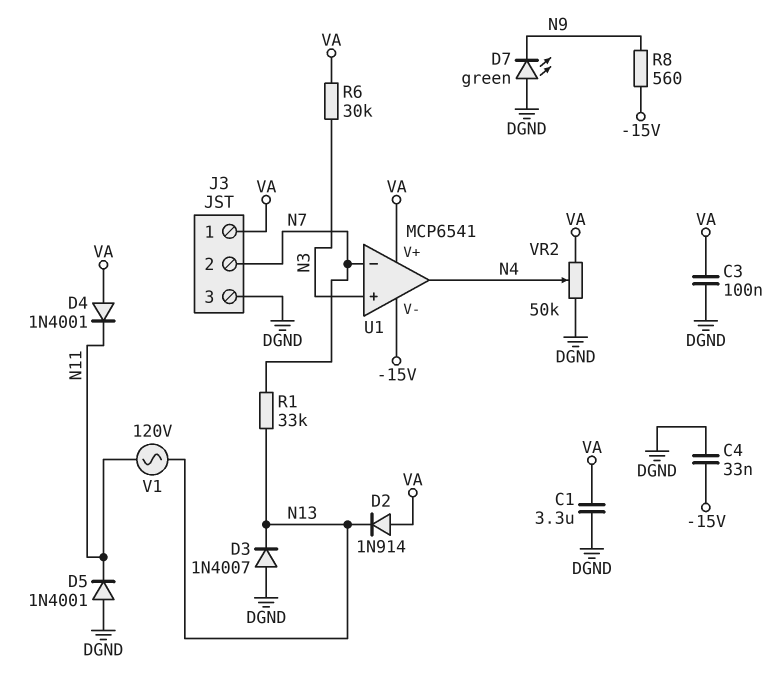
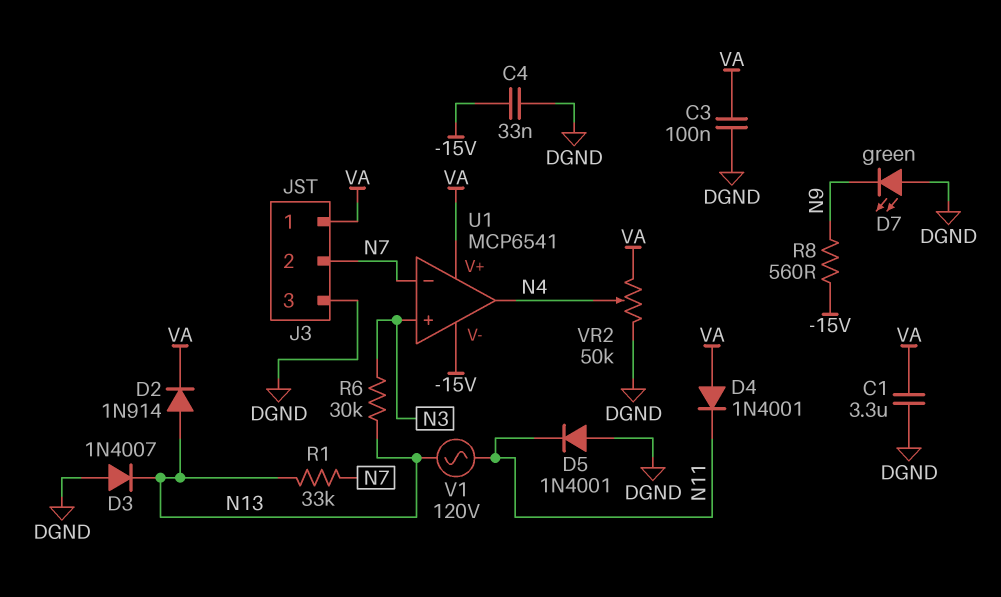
D2: diode 1N914 (A VA, K N13) -> diode 1N914 (A N13, K VA)
R6: 30k (N3, VA) -> 30k (N3, N13)

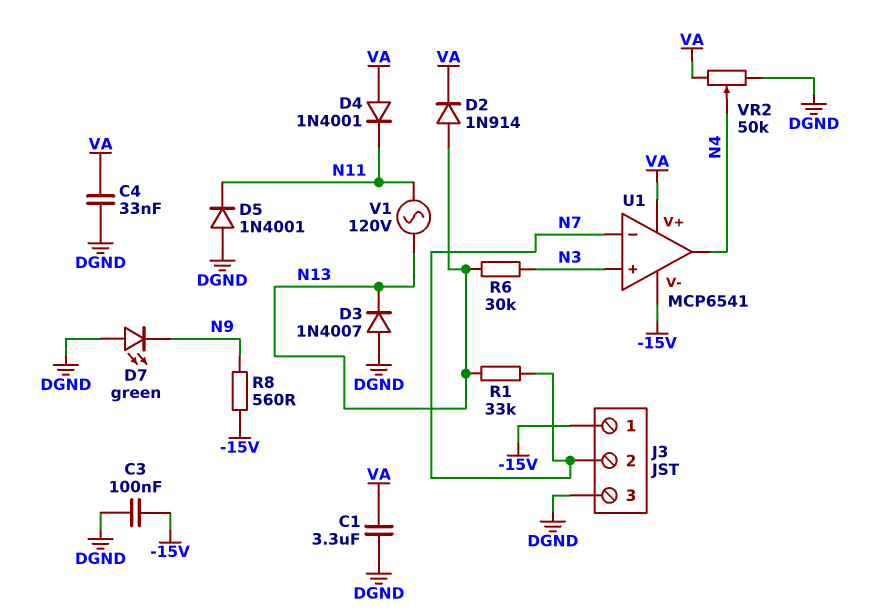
C3: 100nF (DGND, VA) -> 100nF (-15V, DGND)
C4: 33nF (-15V, DGND) -> 33nF (DGND, VA)
J3 pin 1: VA -> -15V

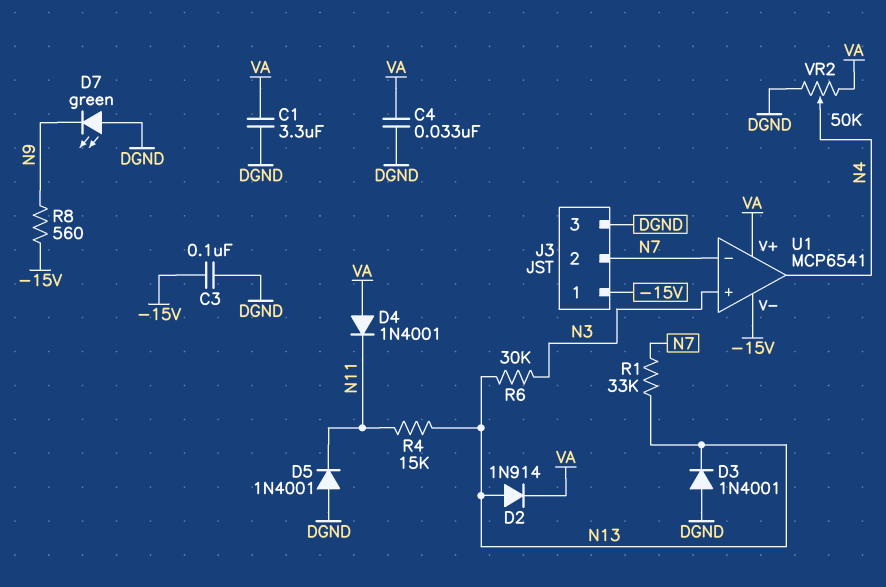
D3: diode 1N4007 (A DGND, K N13) -> diode 1N4001 (A DGND, K N13)
R4: none -> 15k (N11, N13)
V1: AC 120V (N11, N13) -> none

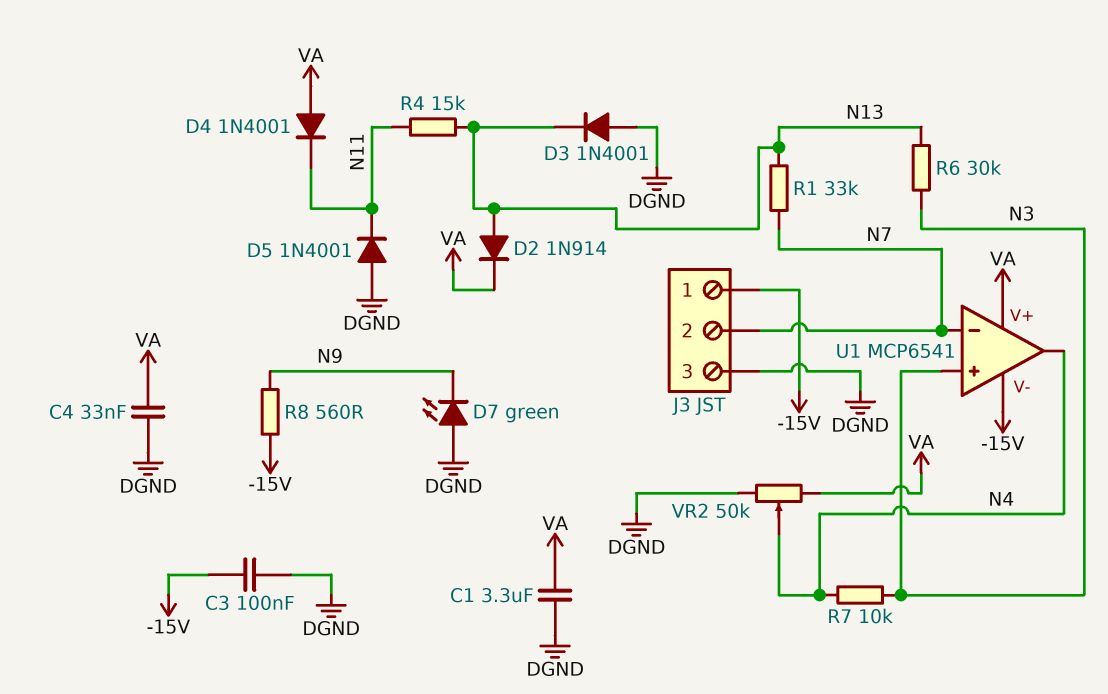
R7: none -> 10k (N3, N4)

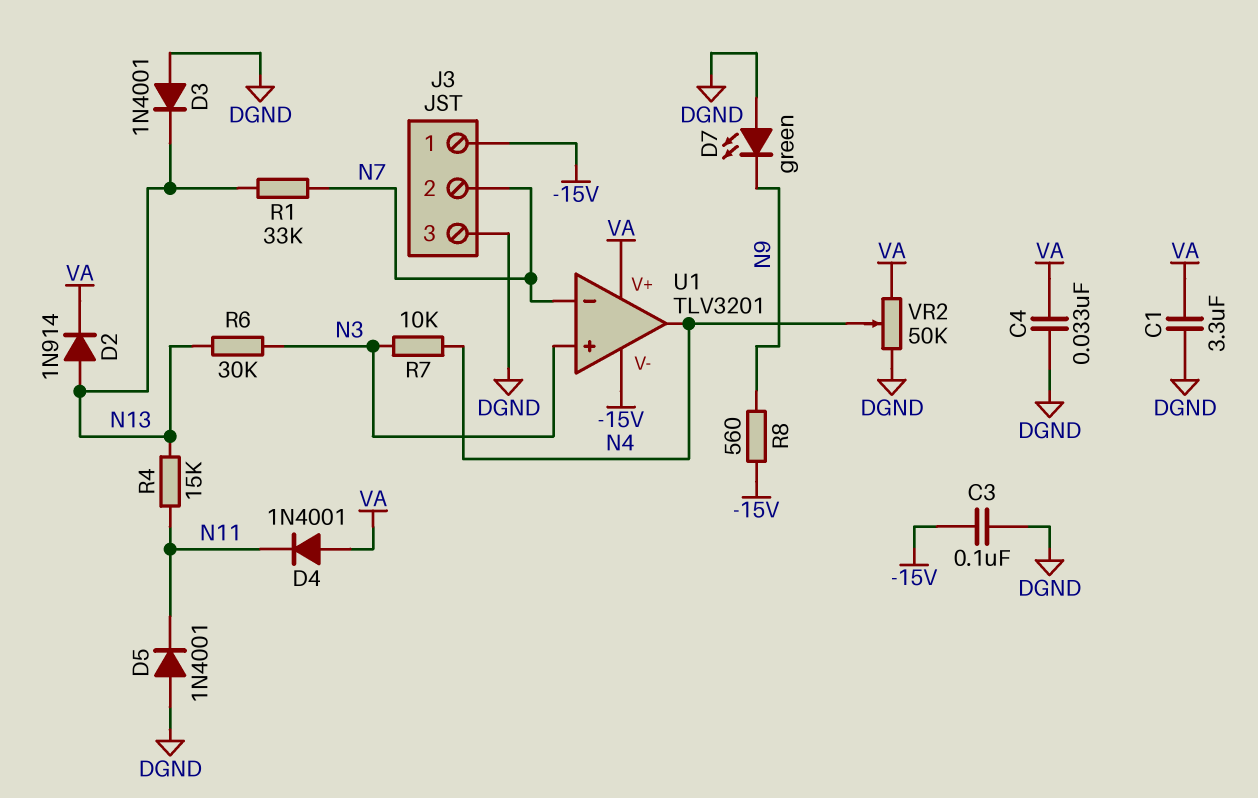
U1: MCP6541 -> TLV3201

